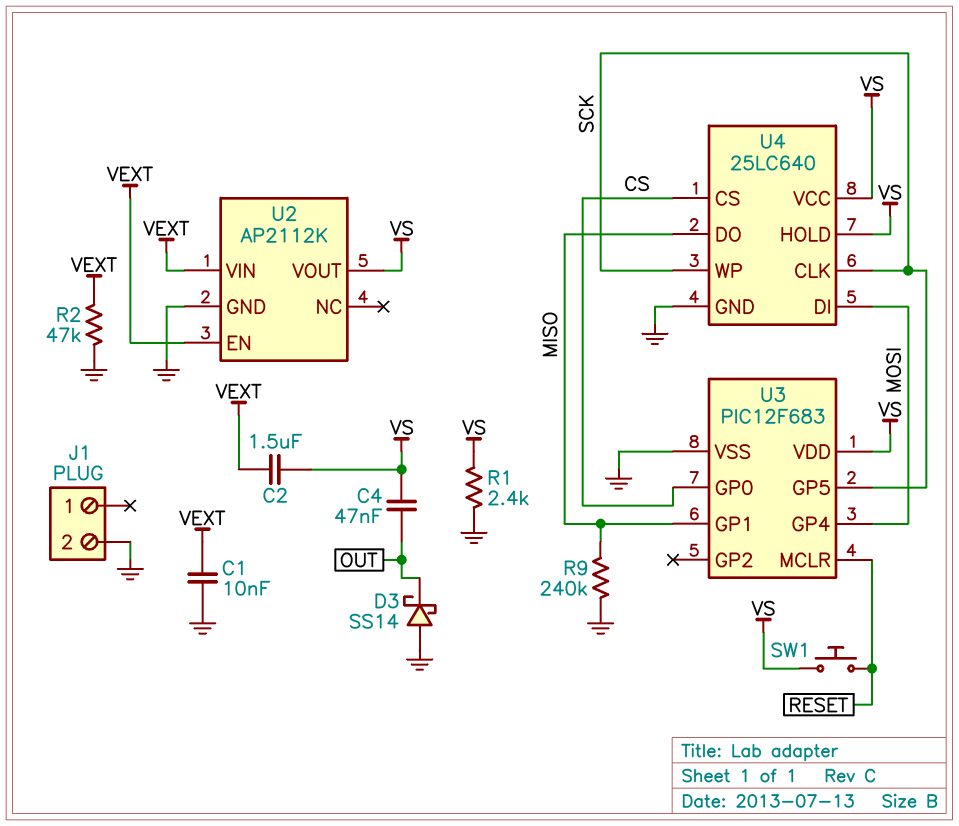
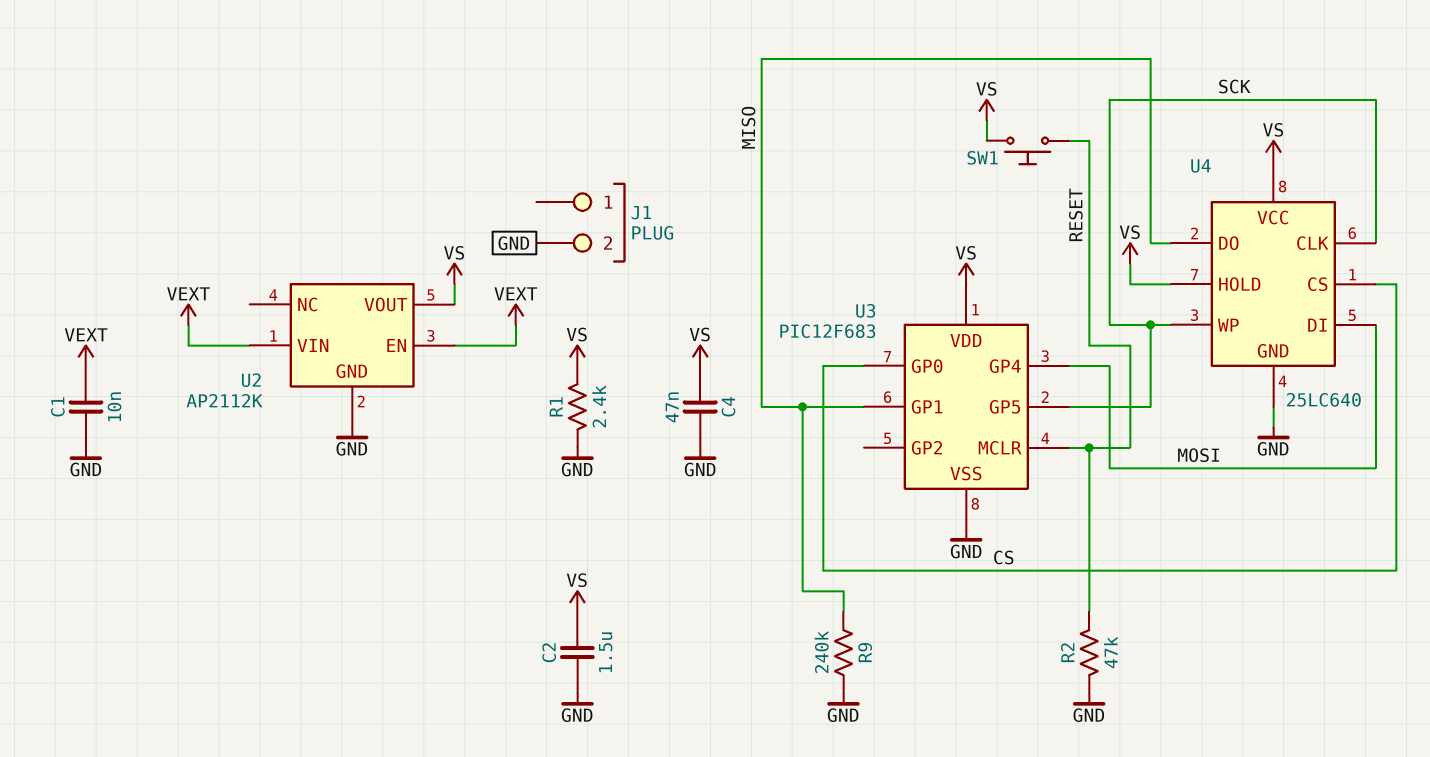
C2: 1.5uF (VEXT, VS) -> 1.5uF (GND, VS)
C4: 47nF (OUT, VS) -> 47nF (GND, VS)
D3: schottky SS14 (A GND, K OUT) -> none
R2: 47k (GND, VEXT) -> 47k (GND, RESET)

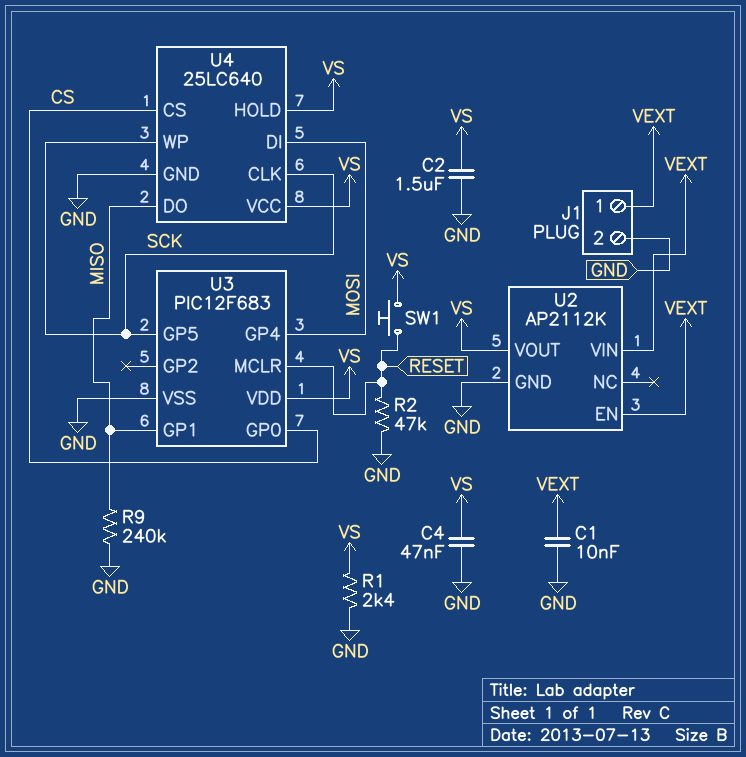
J1 pin 1: none -> VEXT

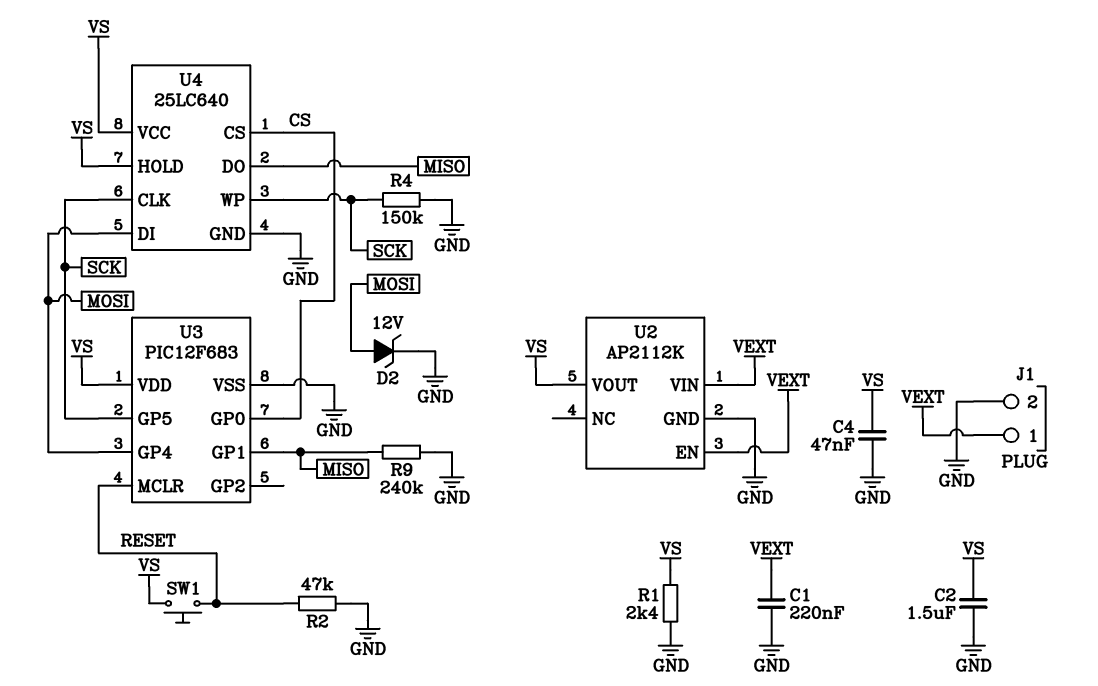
C1: 10nF (GND, VEXT) -> 220nF (GND, VEXT)
D2: none -> zener 12V (A MOSI, K GND)
R4: none -> 150k (GND, SCK)

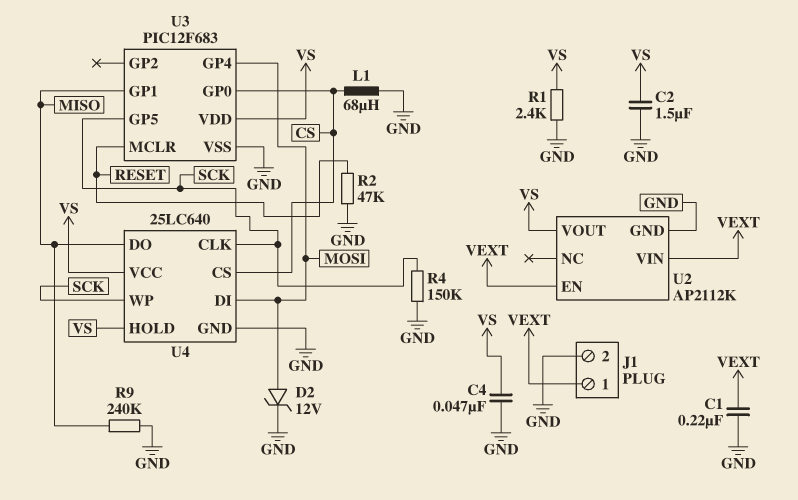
L1: none -> 68uH (CS, GND)
SW1: button (RESET, VS) -> none

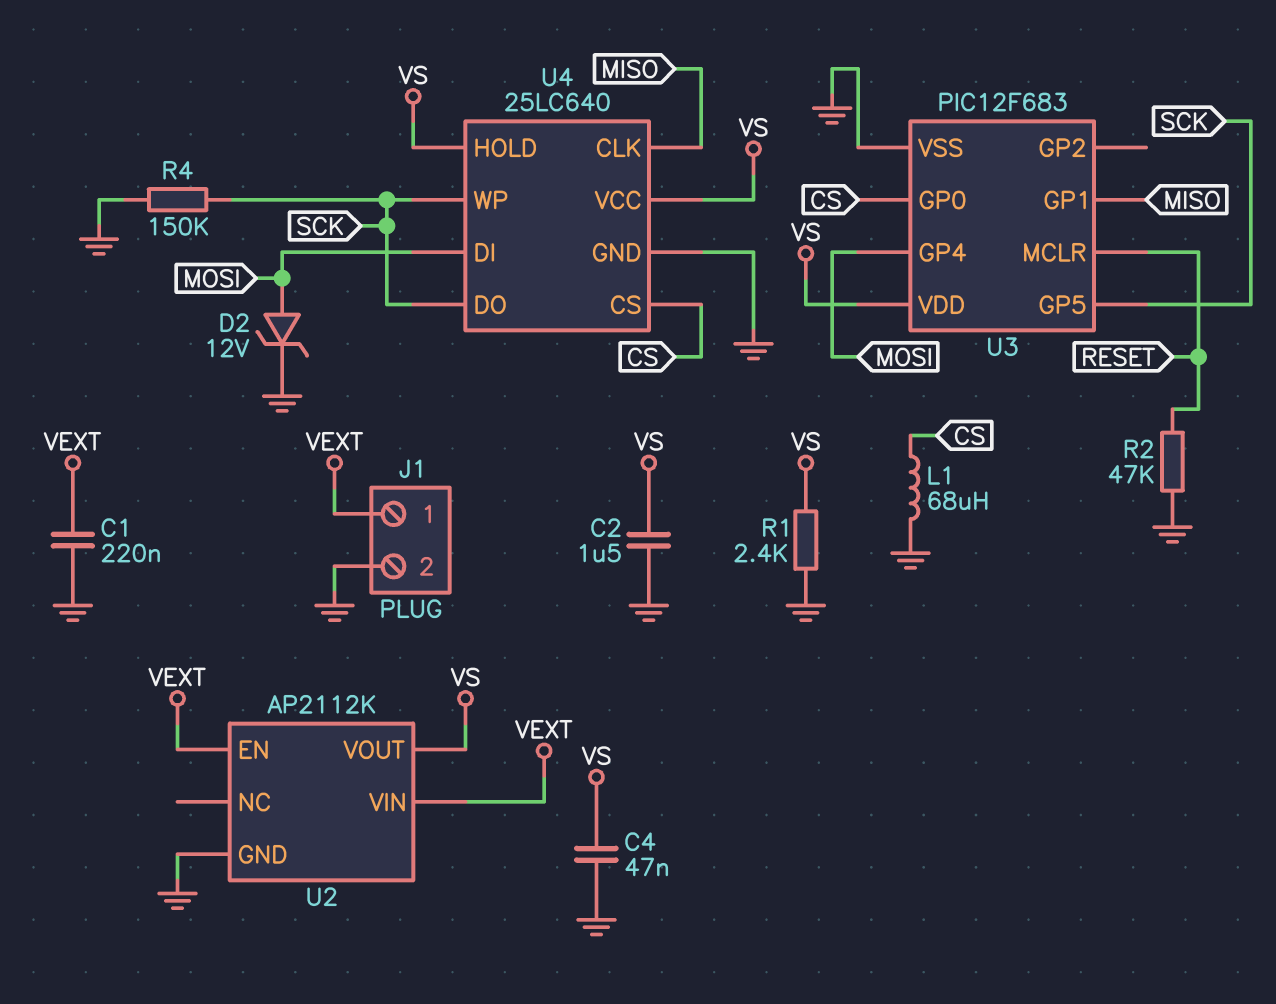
R9: 240k (GND, MISO) -> none
U4 pin CLK: SCK -> MISO
U4 pin DO: MISO -> SCK

